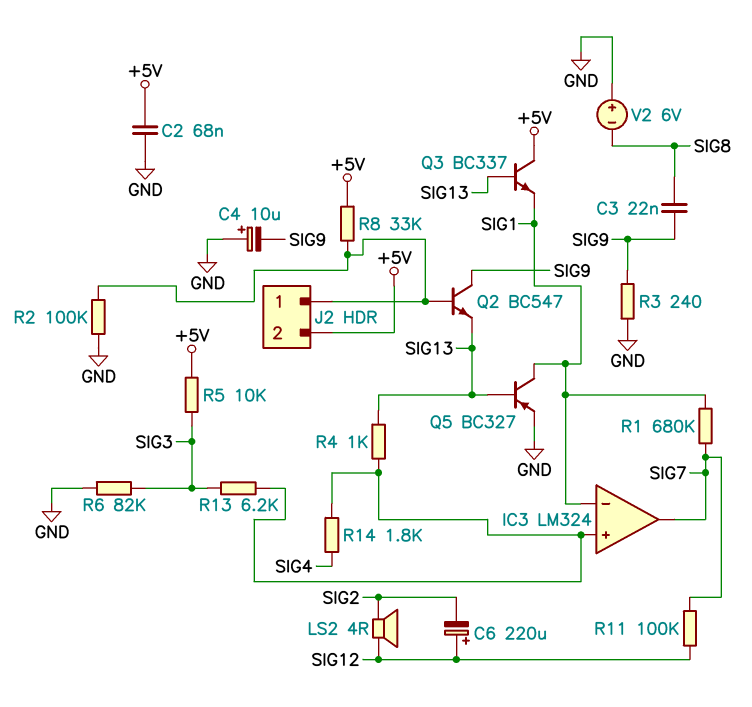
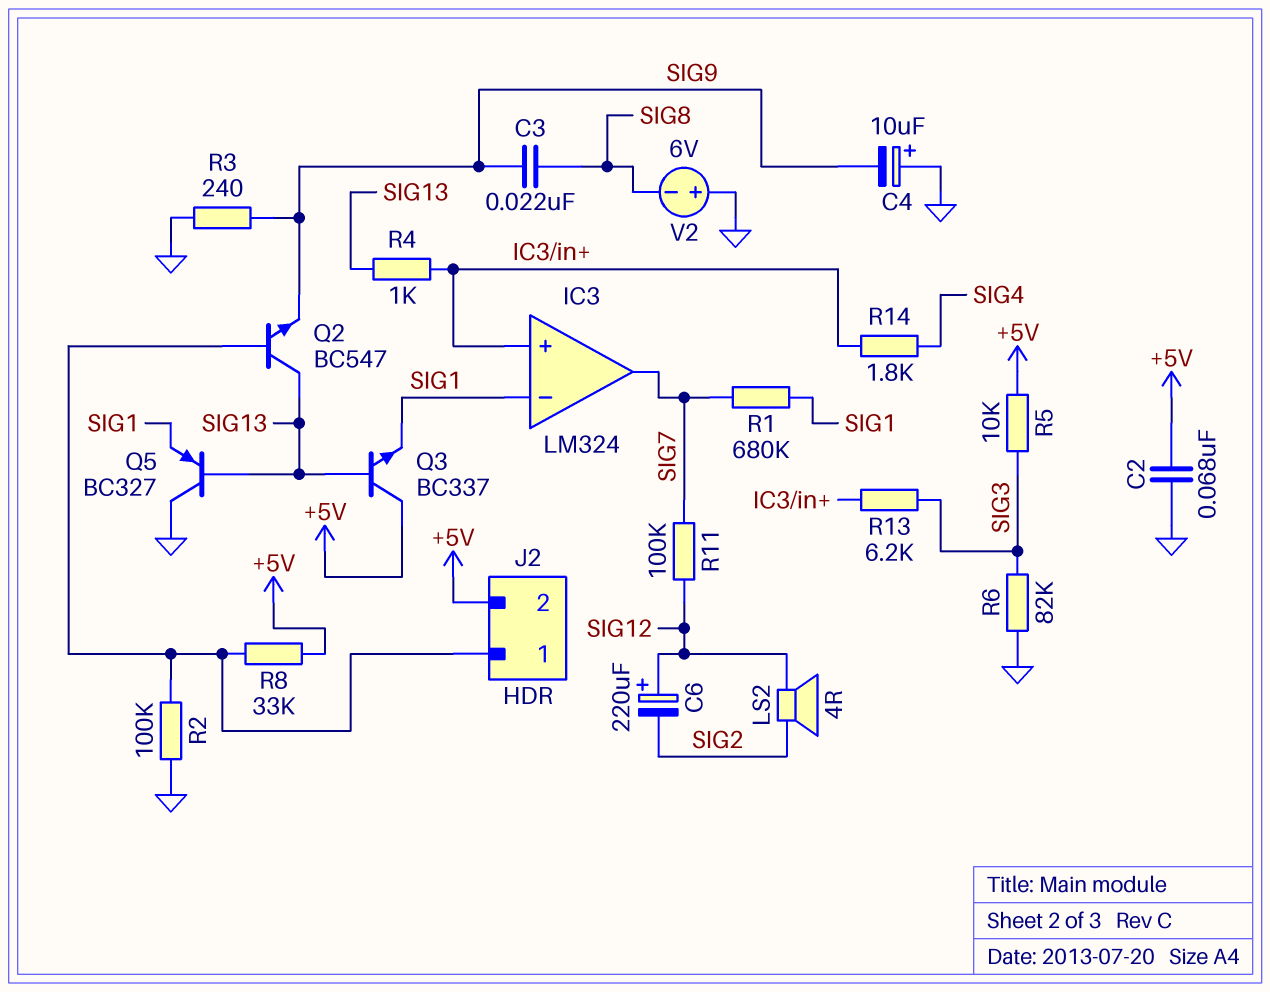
Q2: NPN BC547 (B J2/1, C SIG9, E SIG13) -> NPN BC547 (B J2/1, C SIG13, E SIG9)
Q5: PNP BC327 (B SIG13, C SIG1, E GND) -> PNP BC327 (B SIG13, C GND, E SIG1)

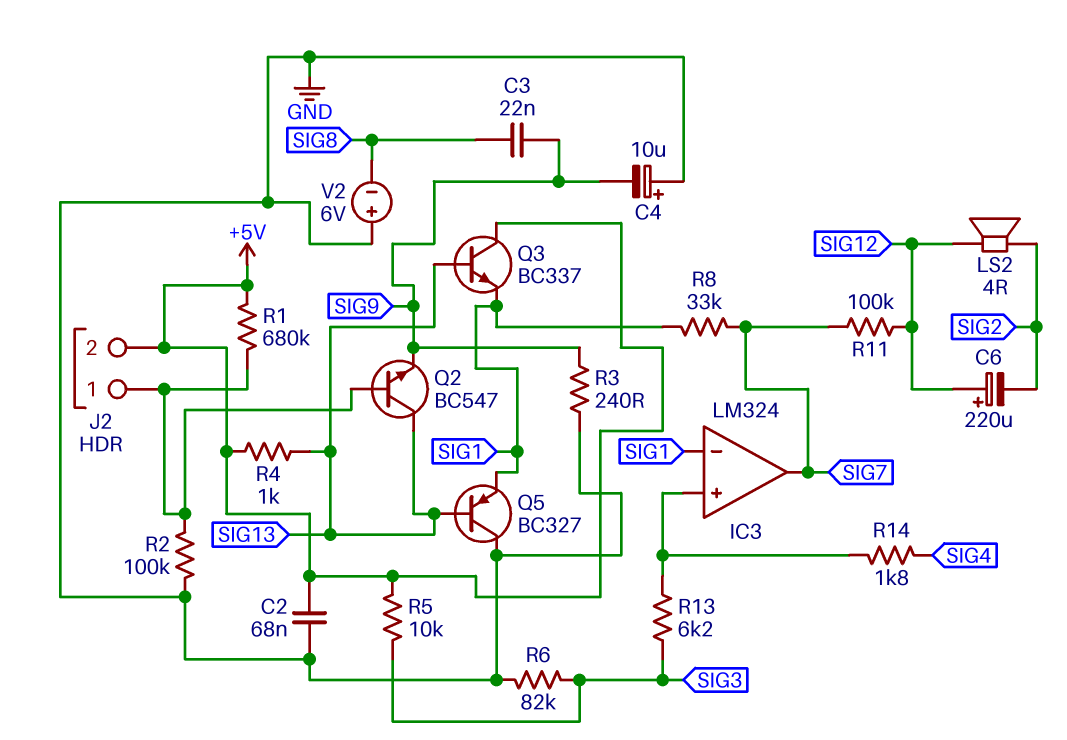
R1: 680k (SIG1, SIG7) -> 680k (+5V, J2/1)
R4: 1k (IC3/in+, SIG13) -> 1k (+5V, SIG13)
R8: 33k (+5V, J2/1) -> 33k (SIG1, SIG7)

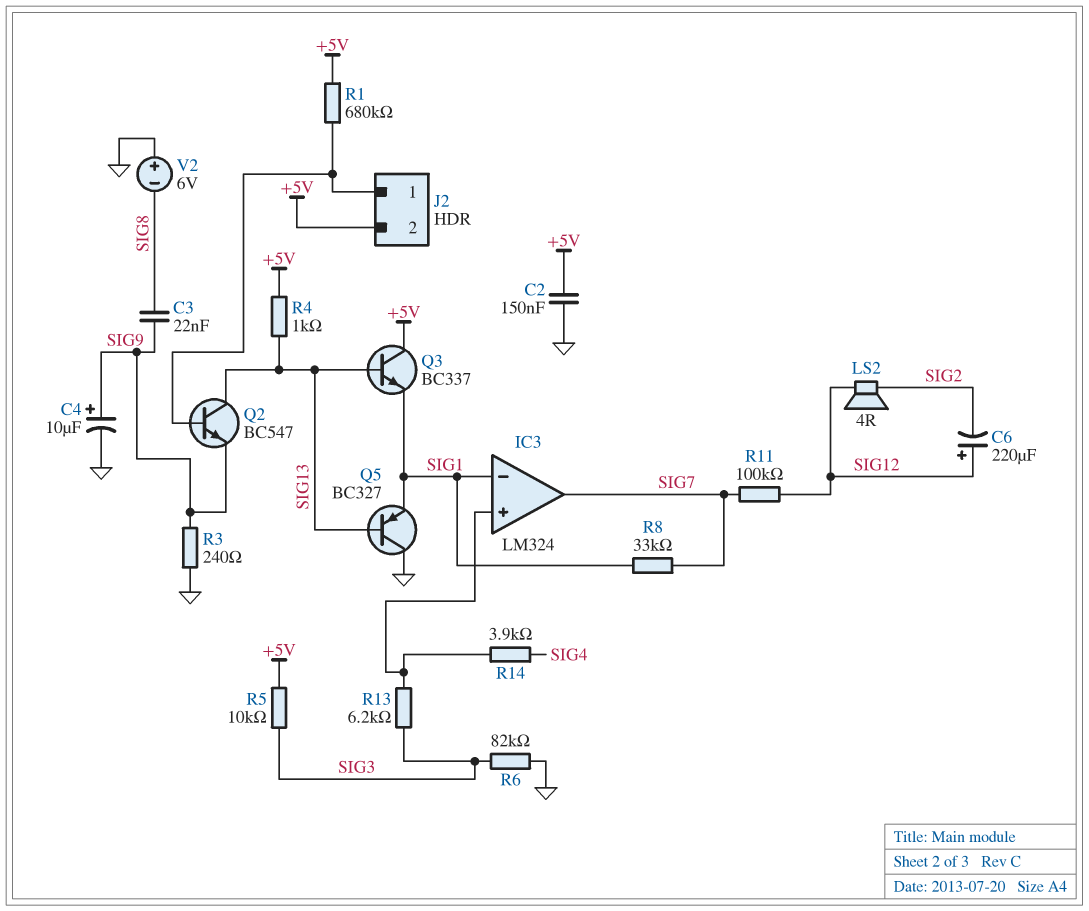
C2: 68nF (+5V, GND) -> 150nF (+5V, GND)
C4: 10uF (plus GND, minus SIG9) -> 10uF (plus SIG9, minus GND)
R2: 100k (GND, J2/1) -> none
R14: 1.8k (IC3/in+, SIG4) -> 3.9k (IC3/in+, SIG4)

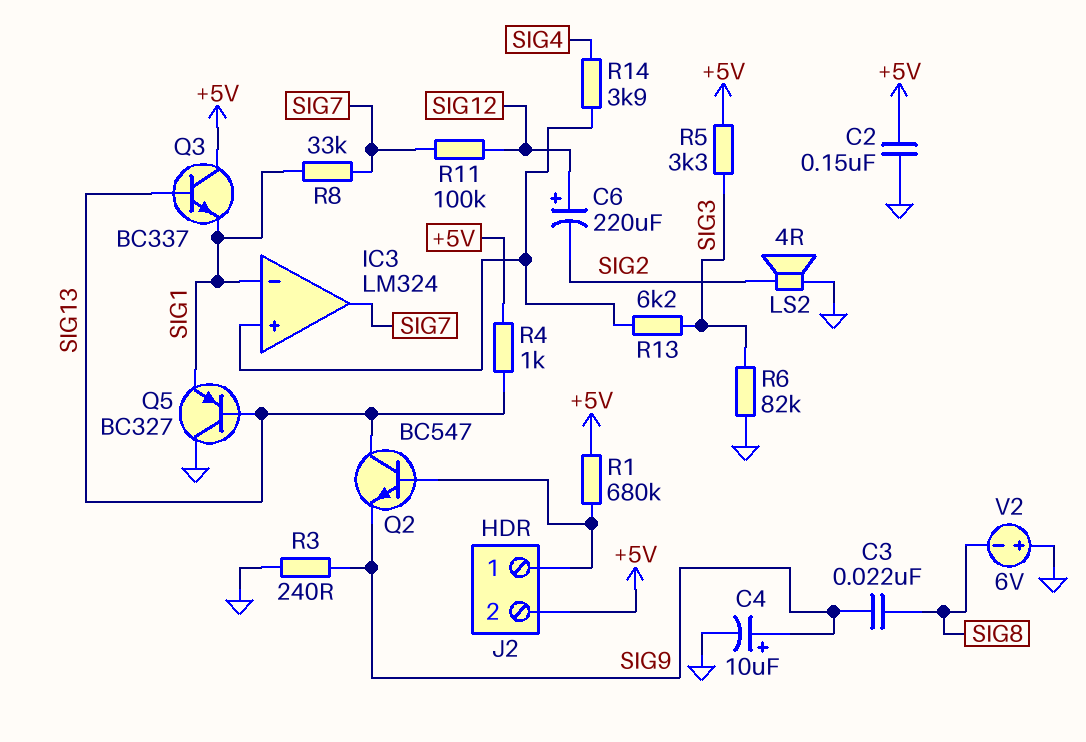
LS2: speaker 4R (SIG2, SIG12) -> speaker 4R (GND, SIG2)
R5: 10k (+5V, SIG3) -> 3.3k (+5V, SIG3)

